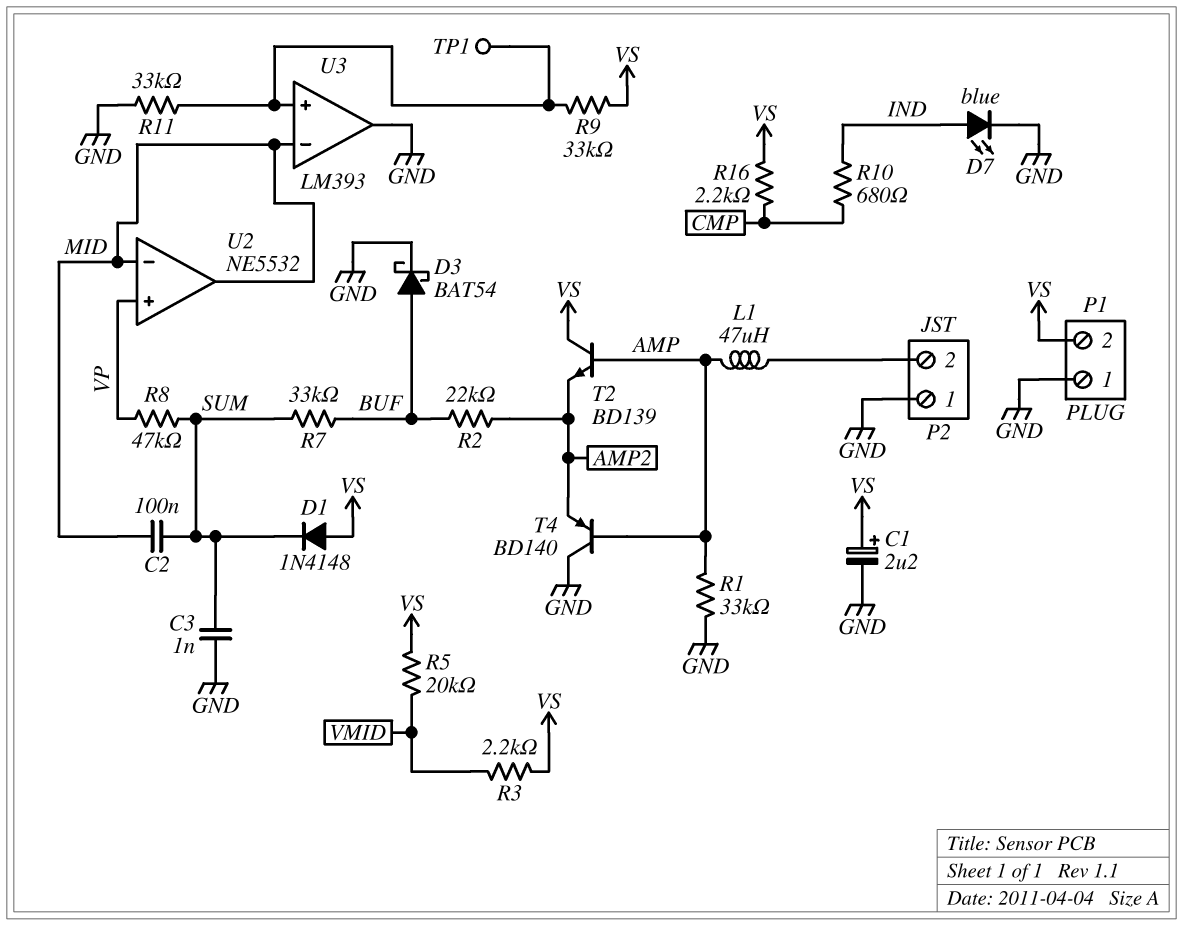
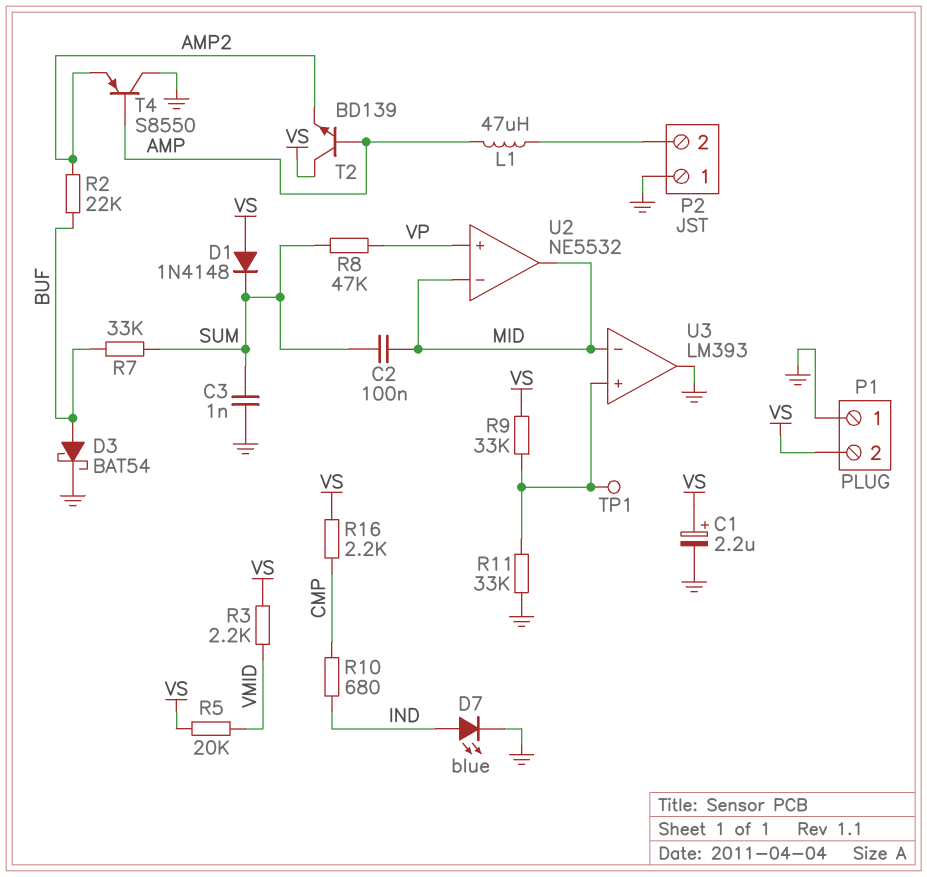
R1: 33k (AMP, GND) -> none
T4: PNP BD140 (B AMP, C GND, E AMP2) -> PNP S8550 (B AMP, C GND, E AMP2)

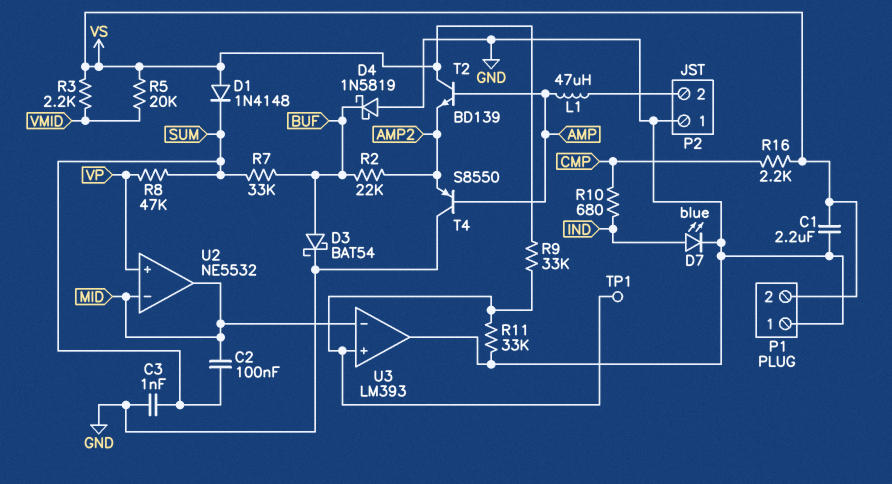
C1: 2.2uF (plus VS, minus GND) -> 2.2uF (GND, VS)
D4: none -> schottky 1N5819 (A GND, K BUF)

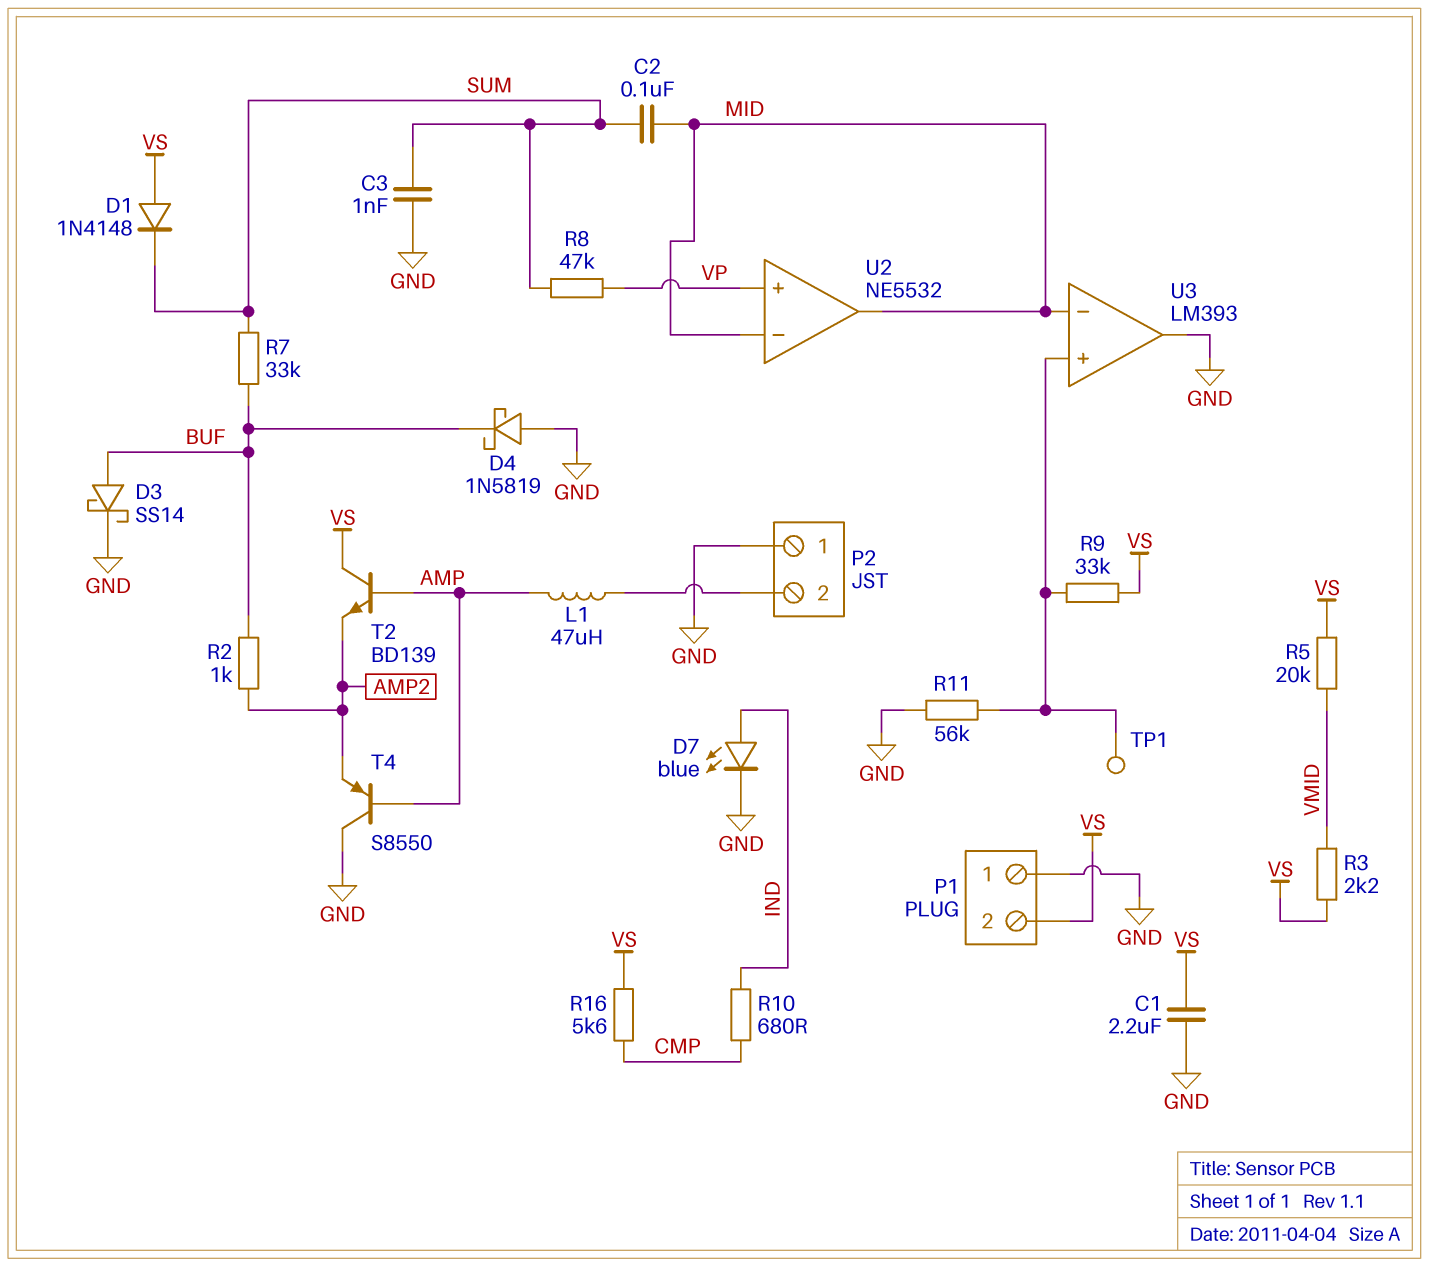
D3: schottky BAT54 (A BUF, K GND) -> schottky SS14 (A BUF, K GND)
R2: 22k (AMP2, BUF) -> 1k (AMP2, BUF)
R11: 33k (GND, U3/in+) -> 56k (GND, U3/in+)
R16: 2.2k (CMP, VS) -> 5.6k (CMP, VS)

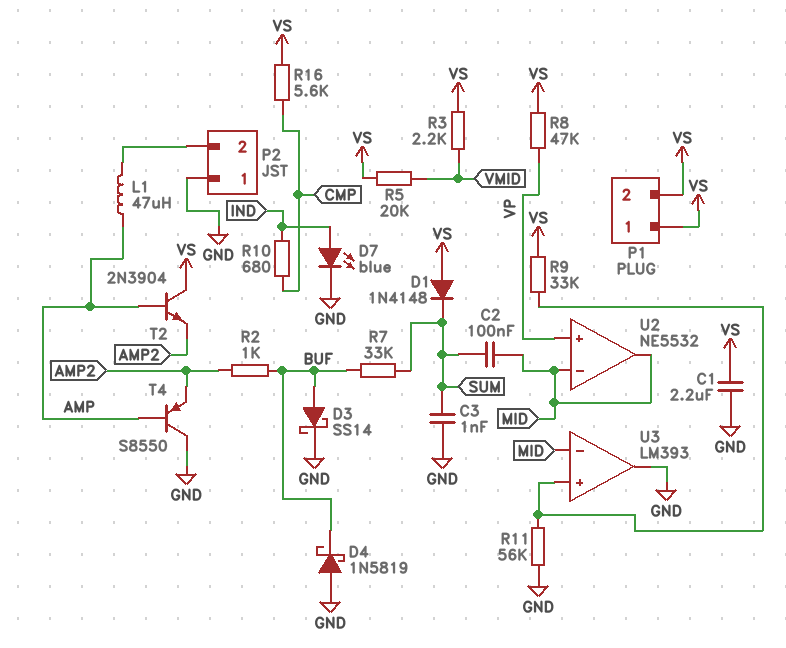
P1 pin 1: GND -> VS
R8: 47k (SUM, VP) -> 47k (VP, VS)
T2: NPN BD139 (B AMP, C VS, E AMP2) -> NPN 2N3904 (B AMP, C VS, E AMP2)
TP1: test point (U3/in+) -> none

